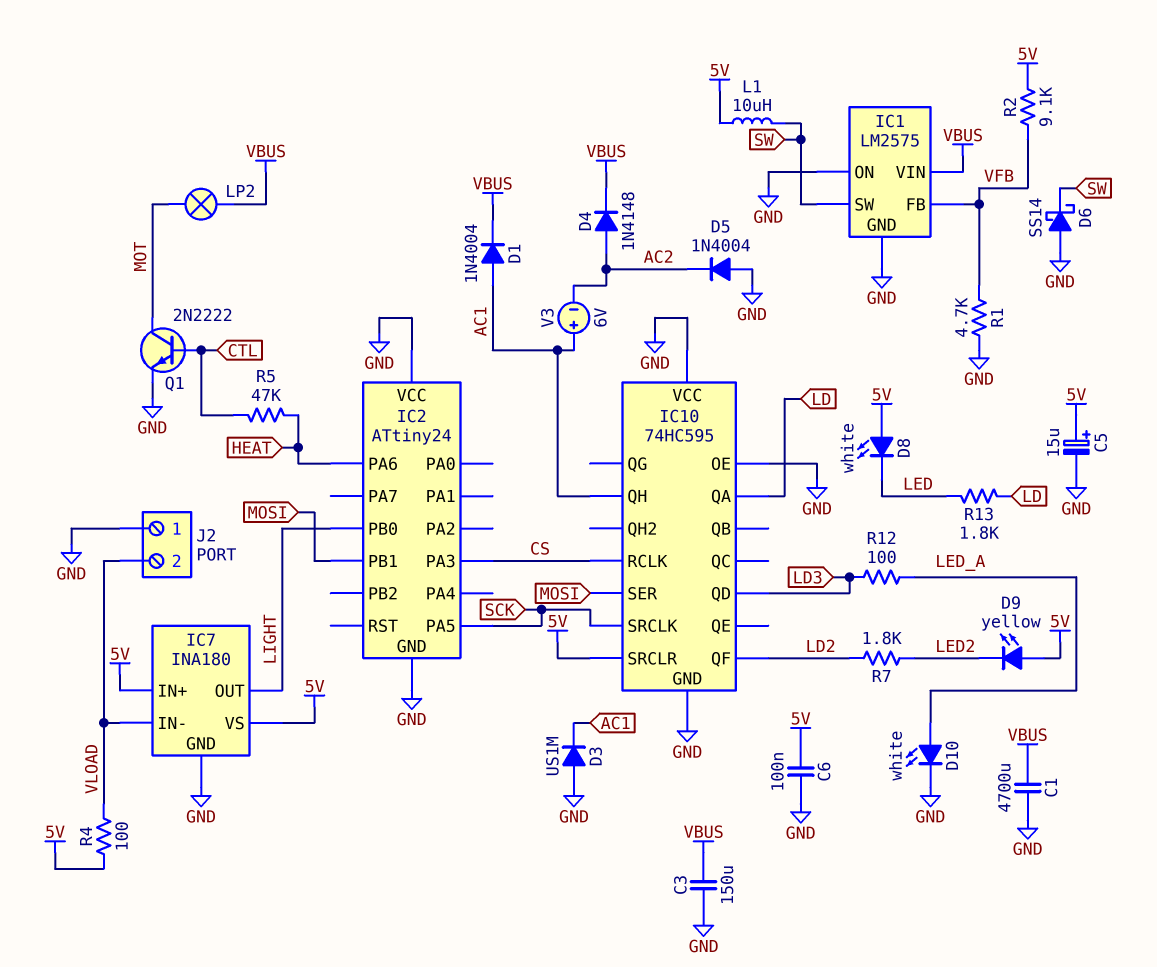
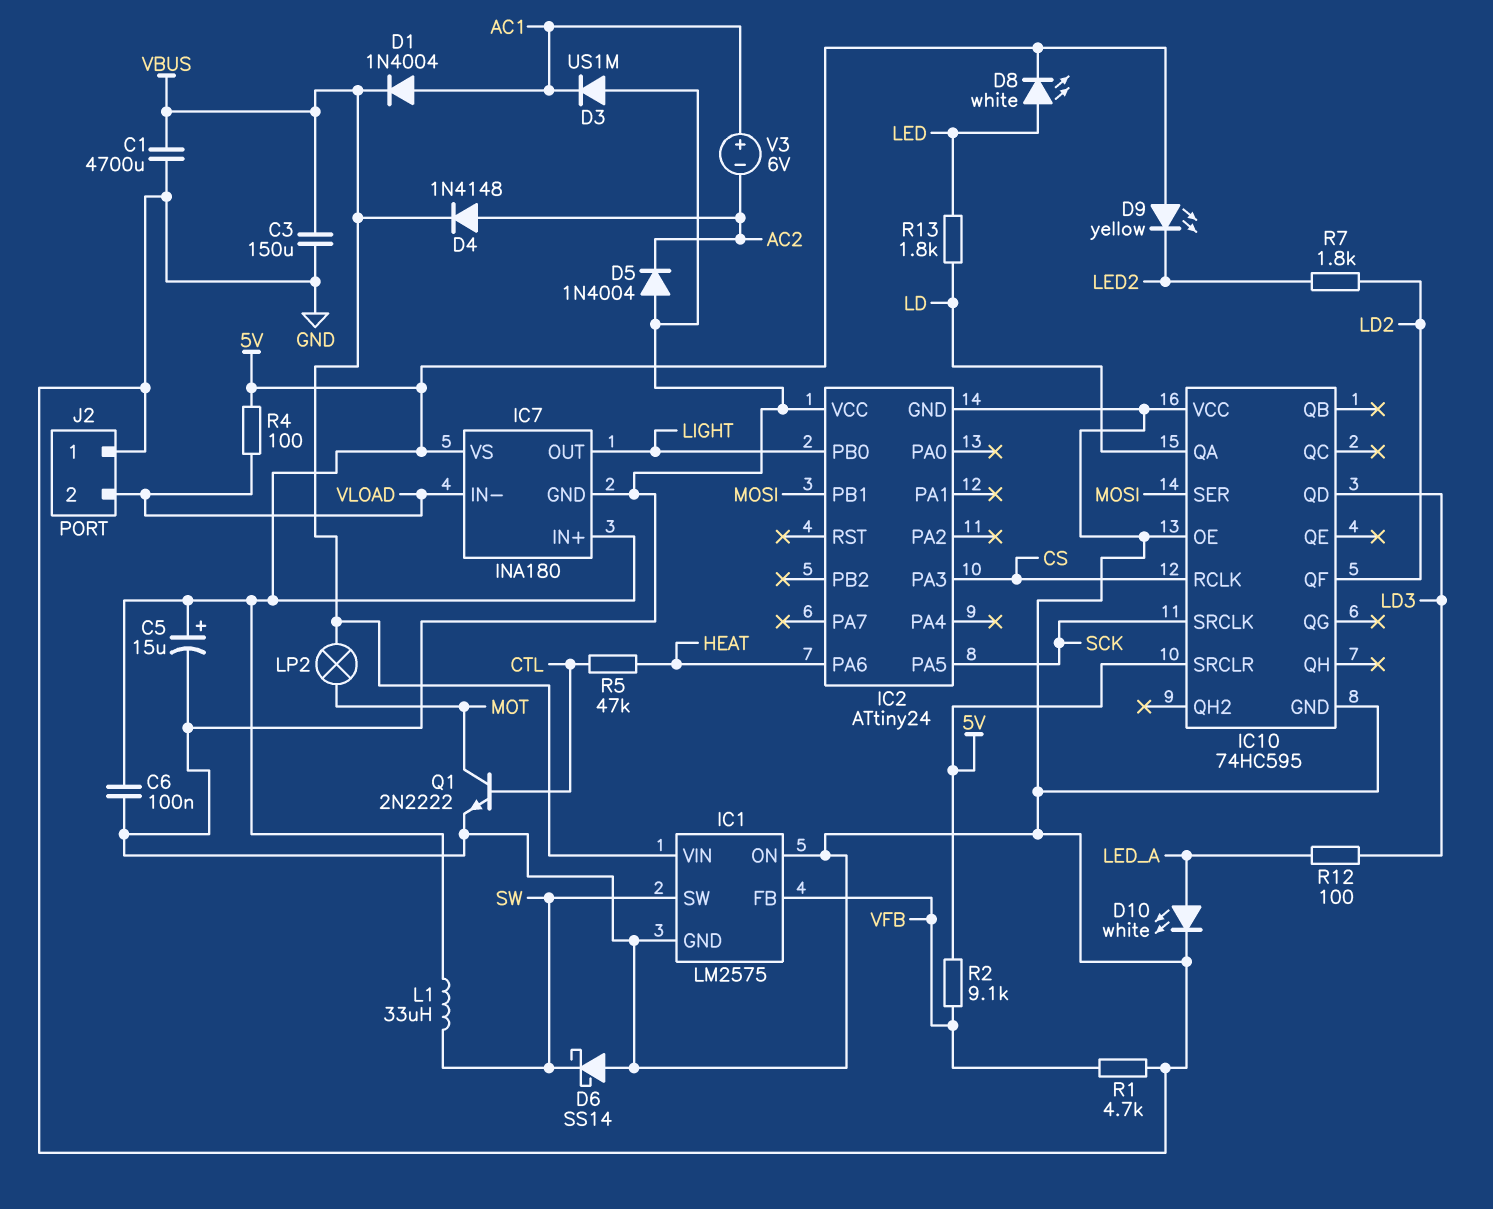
D8: LED white (A 5V, K LED) -> LED white (A LED, K 5V)
IC10 pin QH: AC1 -> none
L1: 10uH (5V, SW) -> 33uH (5V, SW)

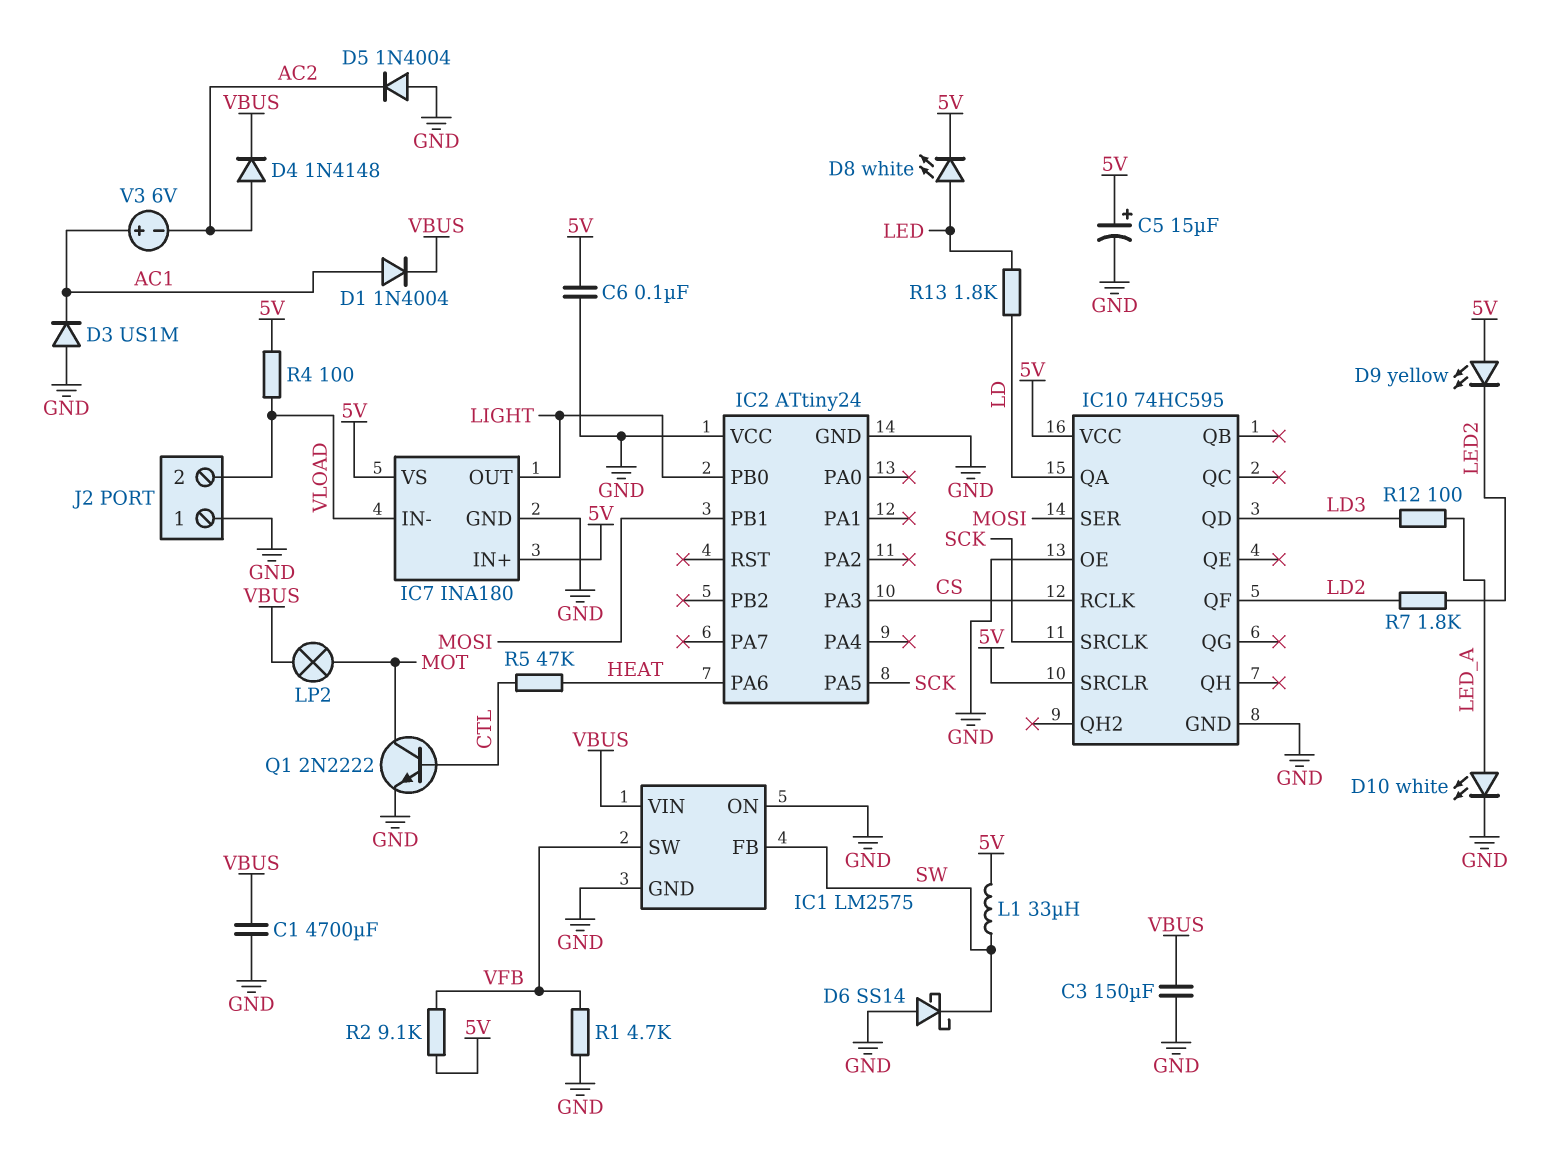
IC1 pin FB: VFB -> SW
IC1 pin SW: SW -> VFB
IC10 pin VCC: GND -> 5V

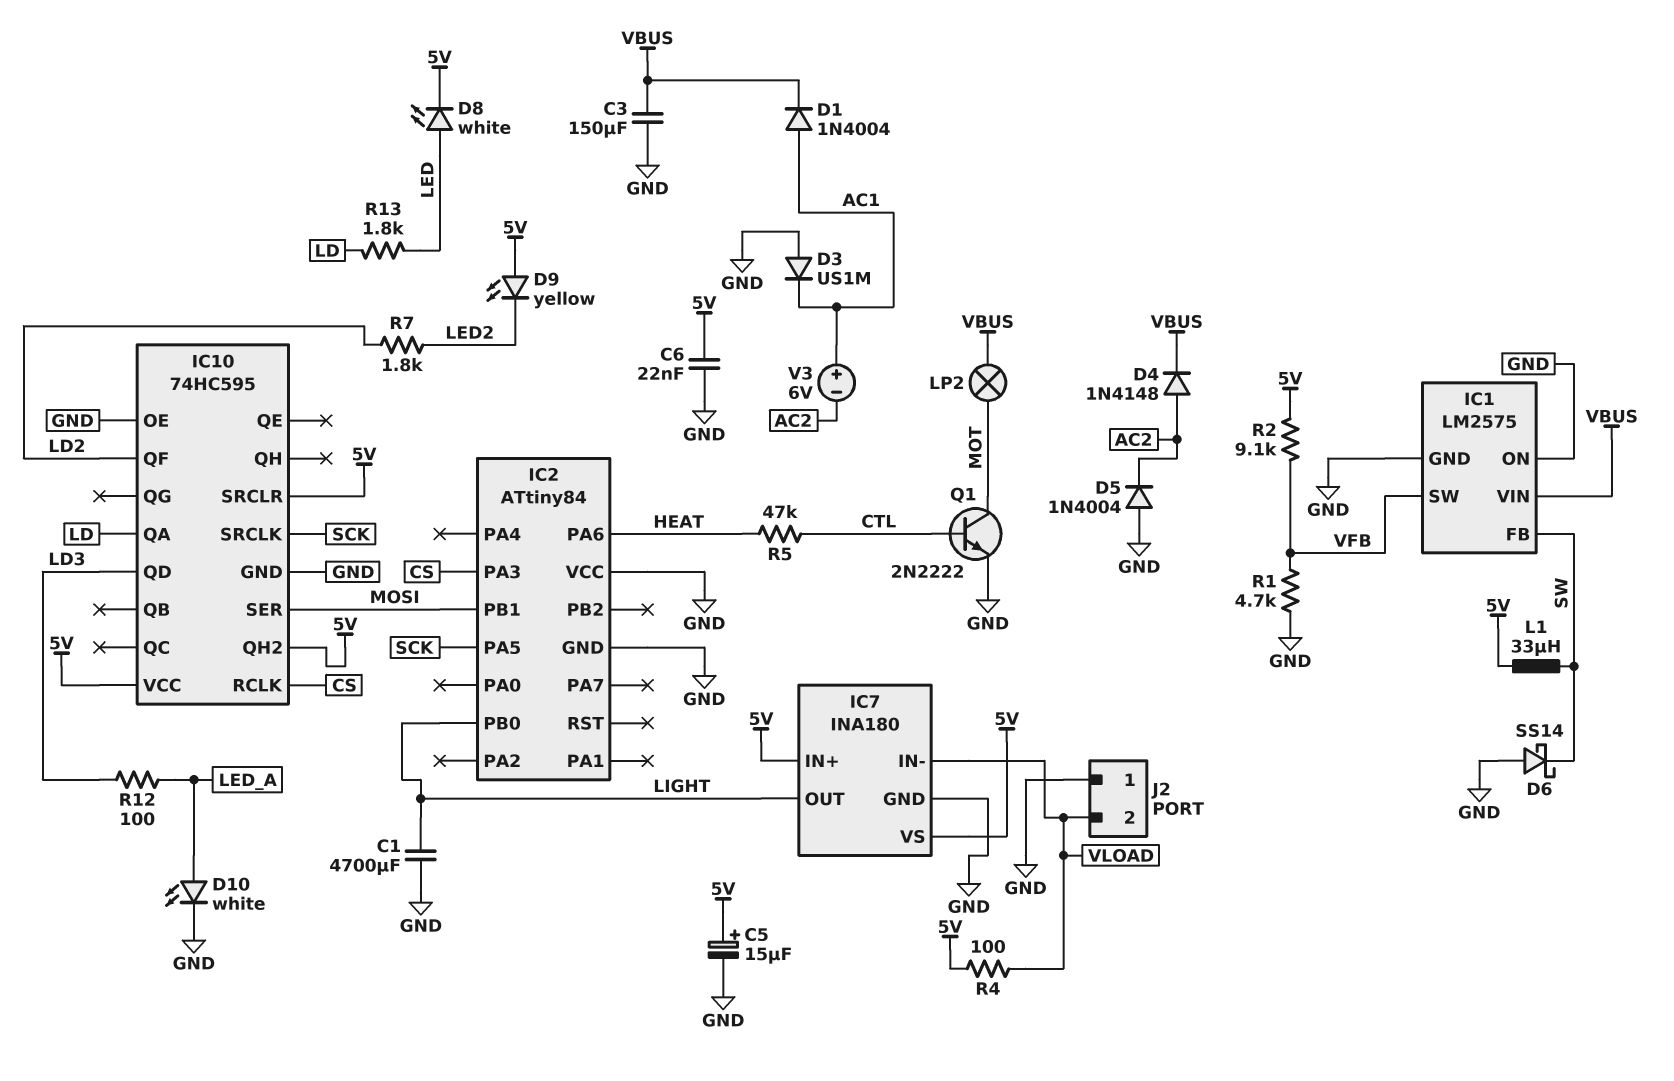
C1: 4700uF (GND, VBUS) -> 4700uF (GND, LIGHT)
C6: 100nF (5V, GND) -> 22nF (5V, GND)
IC2: ATtiny24 -> ATtiny84
IC10 pin QH2: none -> 5V

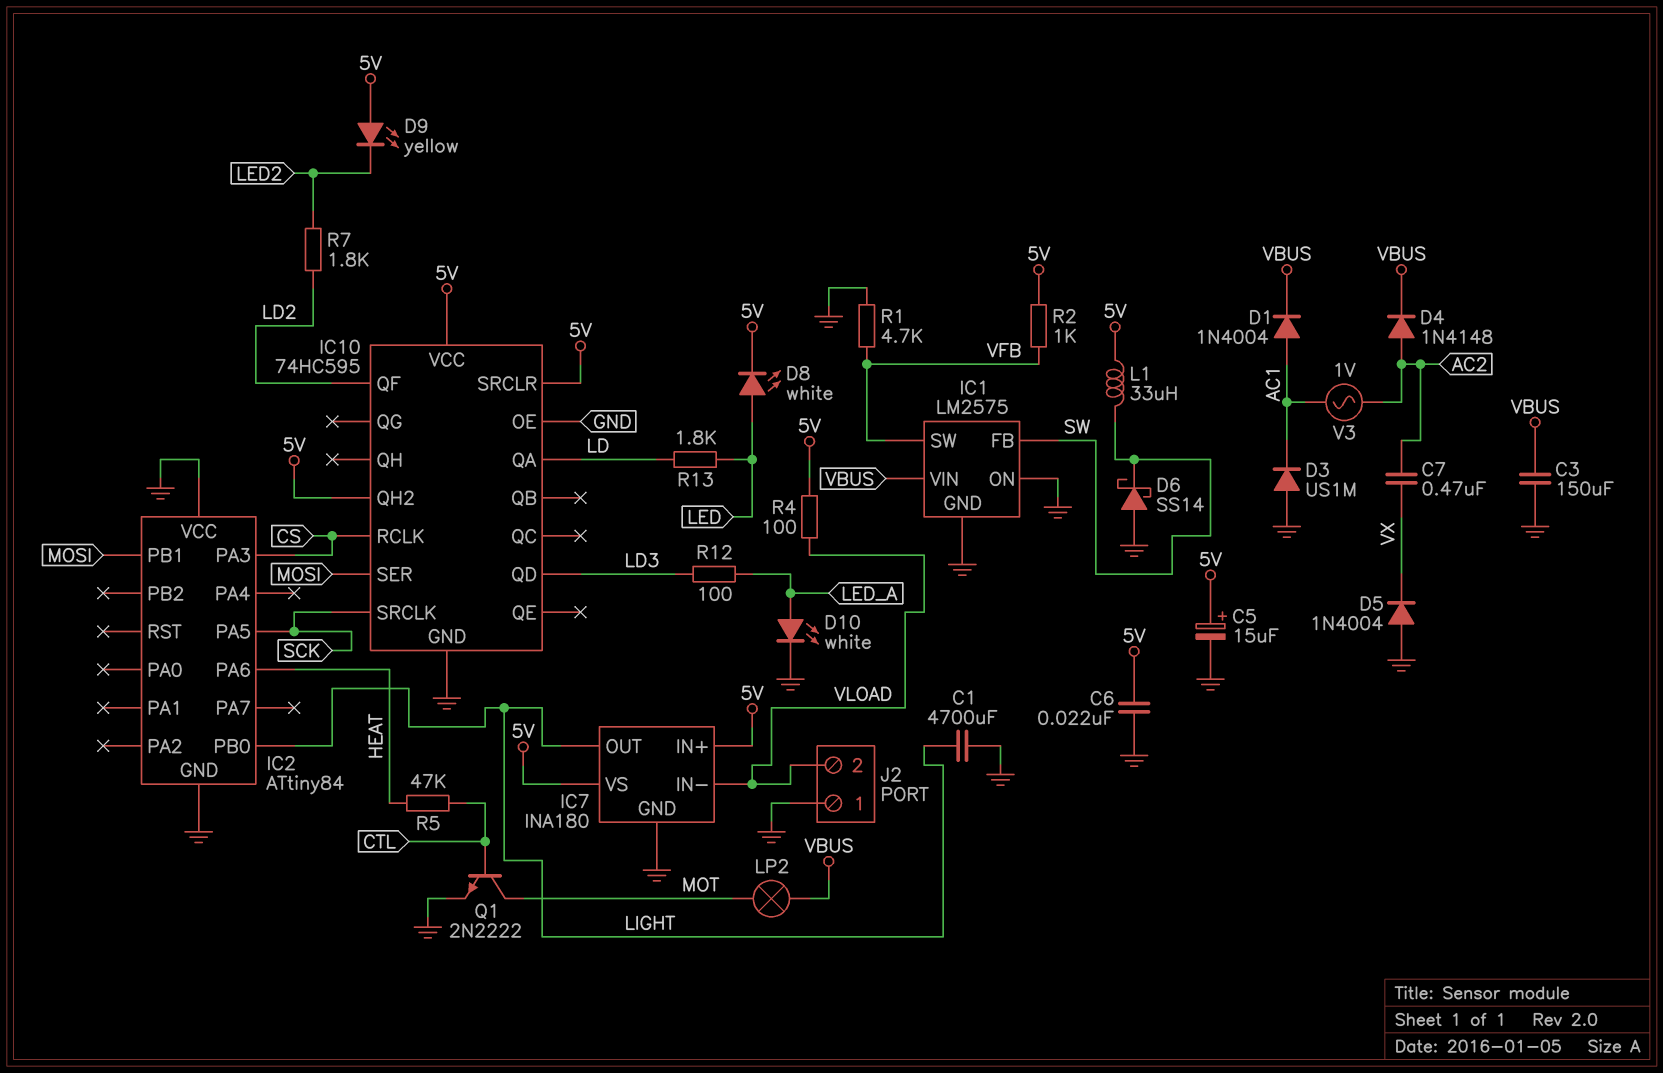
C7: none -> 470nF (AC2, VX)
D5: diode 1N4004 (A GND, K AC2) -> diode 1N4004 (A GND, K VX)
R2: 9.1k (5V, VFB) -> 1k (5V, VFB)
V3: 6V (plus AC1, minus AC2) -> AC 1V (AC1, AC2)

